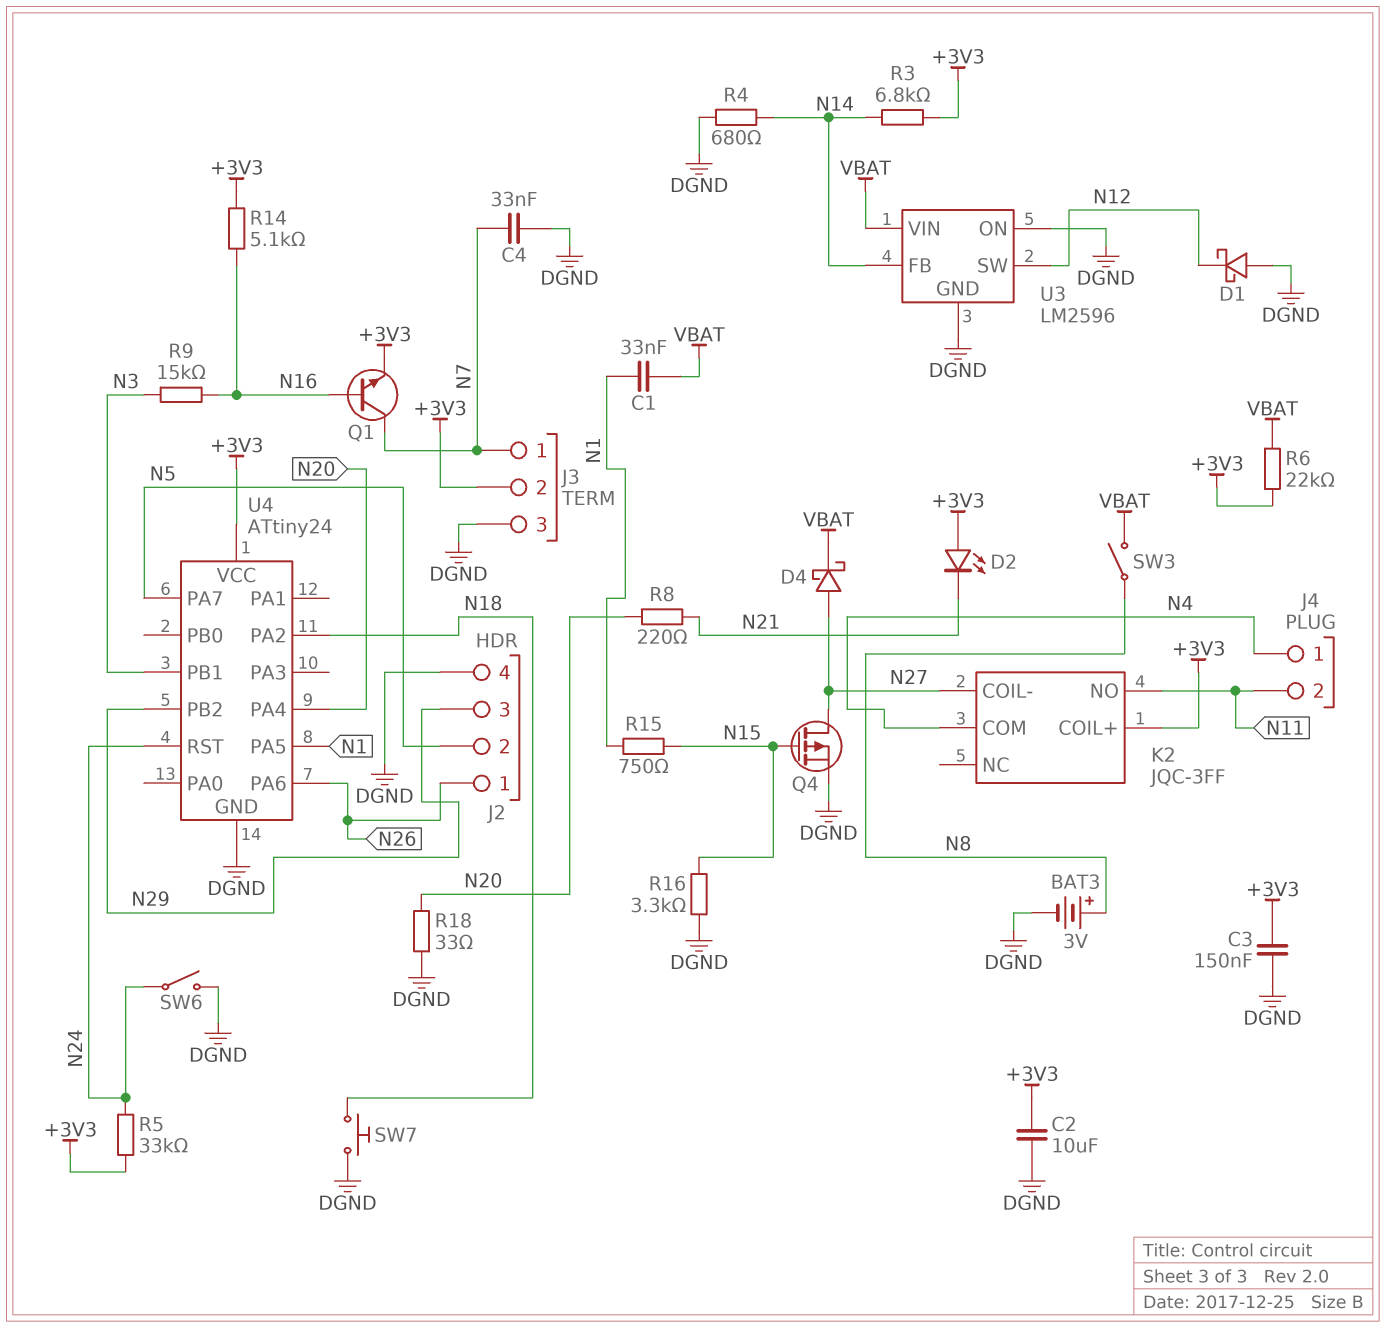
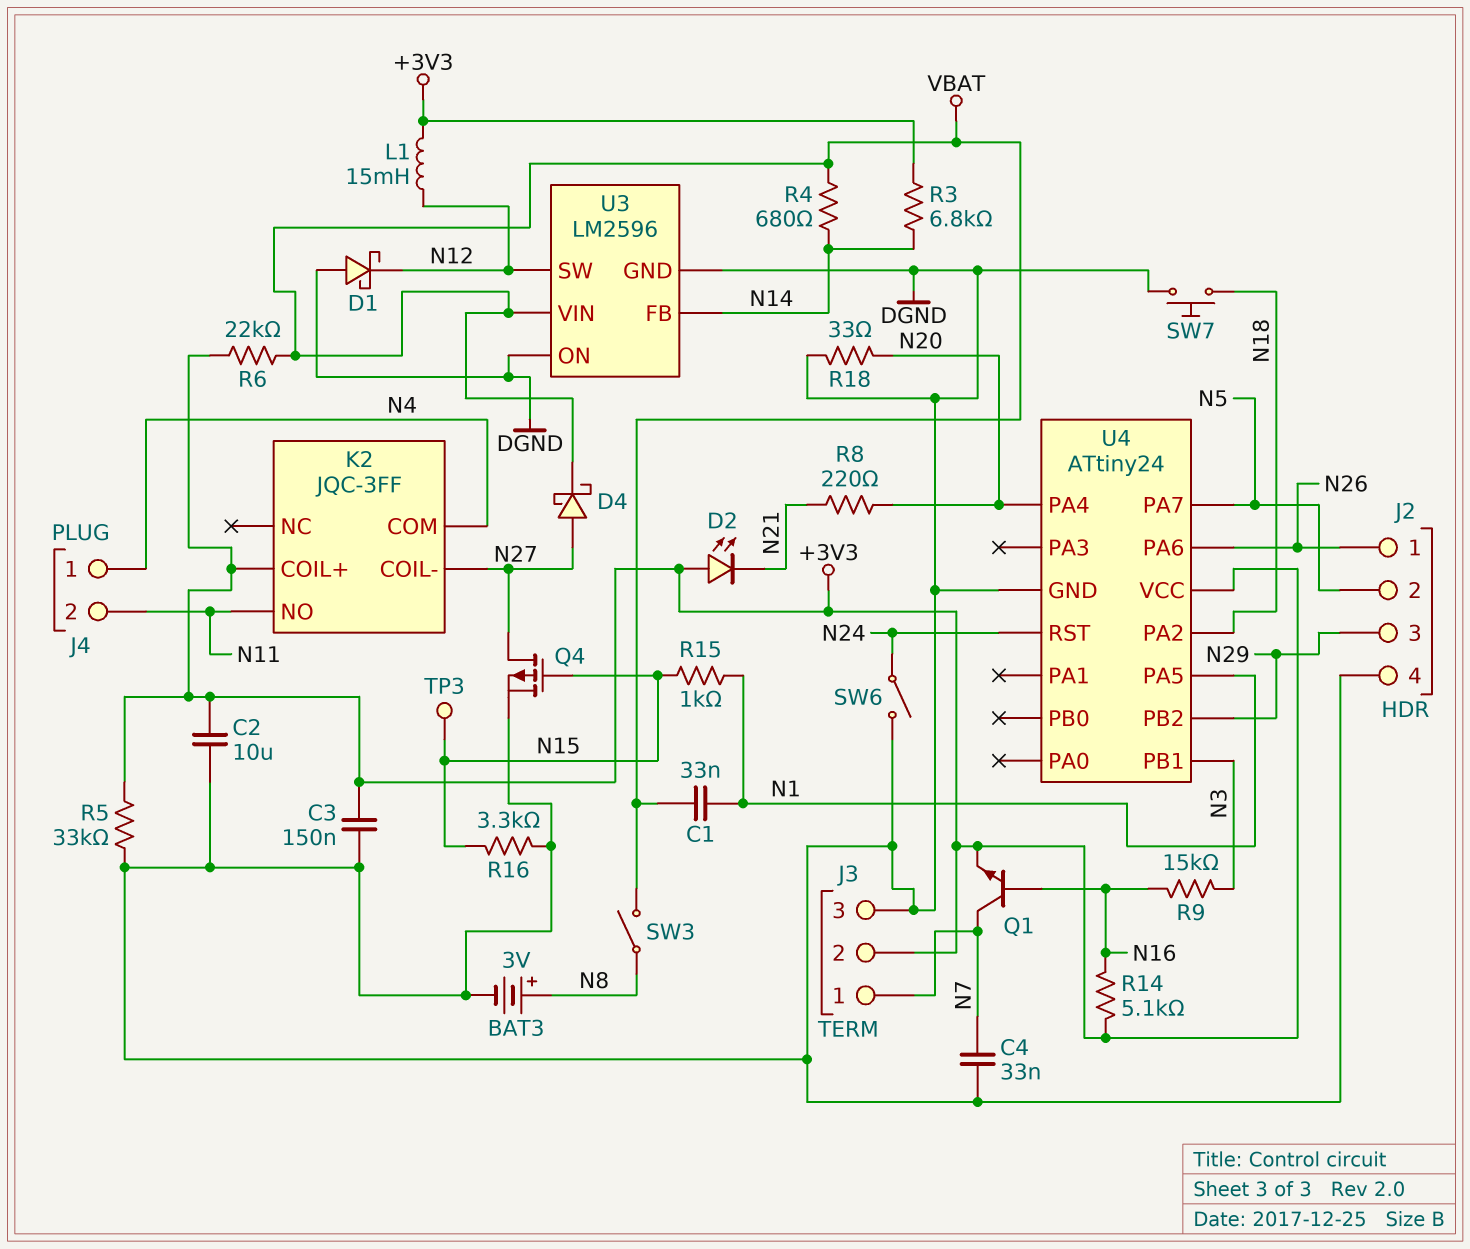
L1: none -> 15mH (+3V3, N12)
R4: 680 (DGND, N14) -> 680 (N14, VBAT)
R5: 33k (+3V3, N24) -> 33k (+3V3, DGND)
R15: 750 (N1, N15) -> 1k (N1, N15)
TP3: none -> test point (N15)

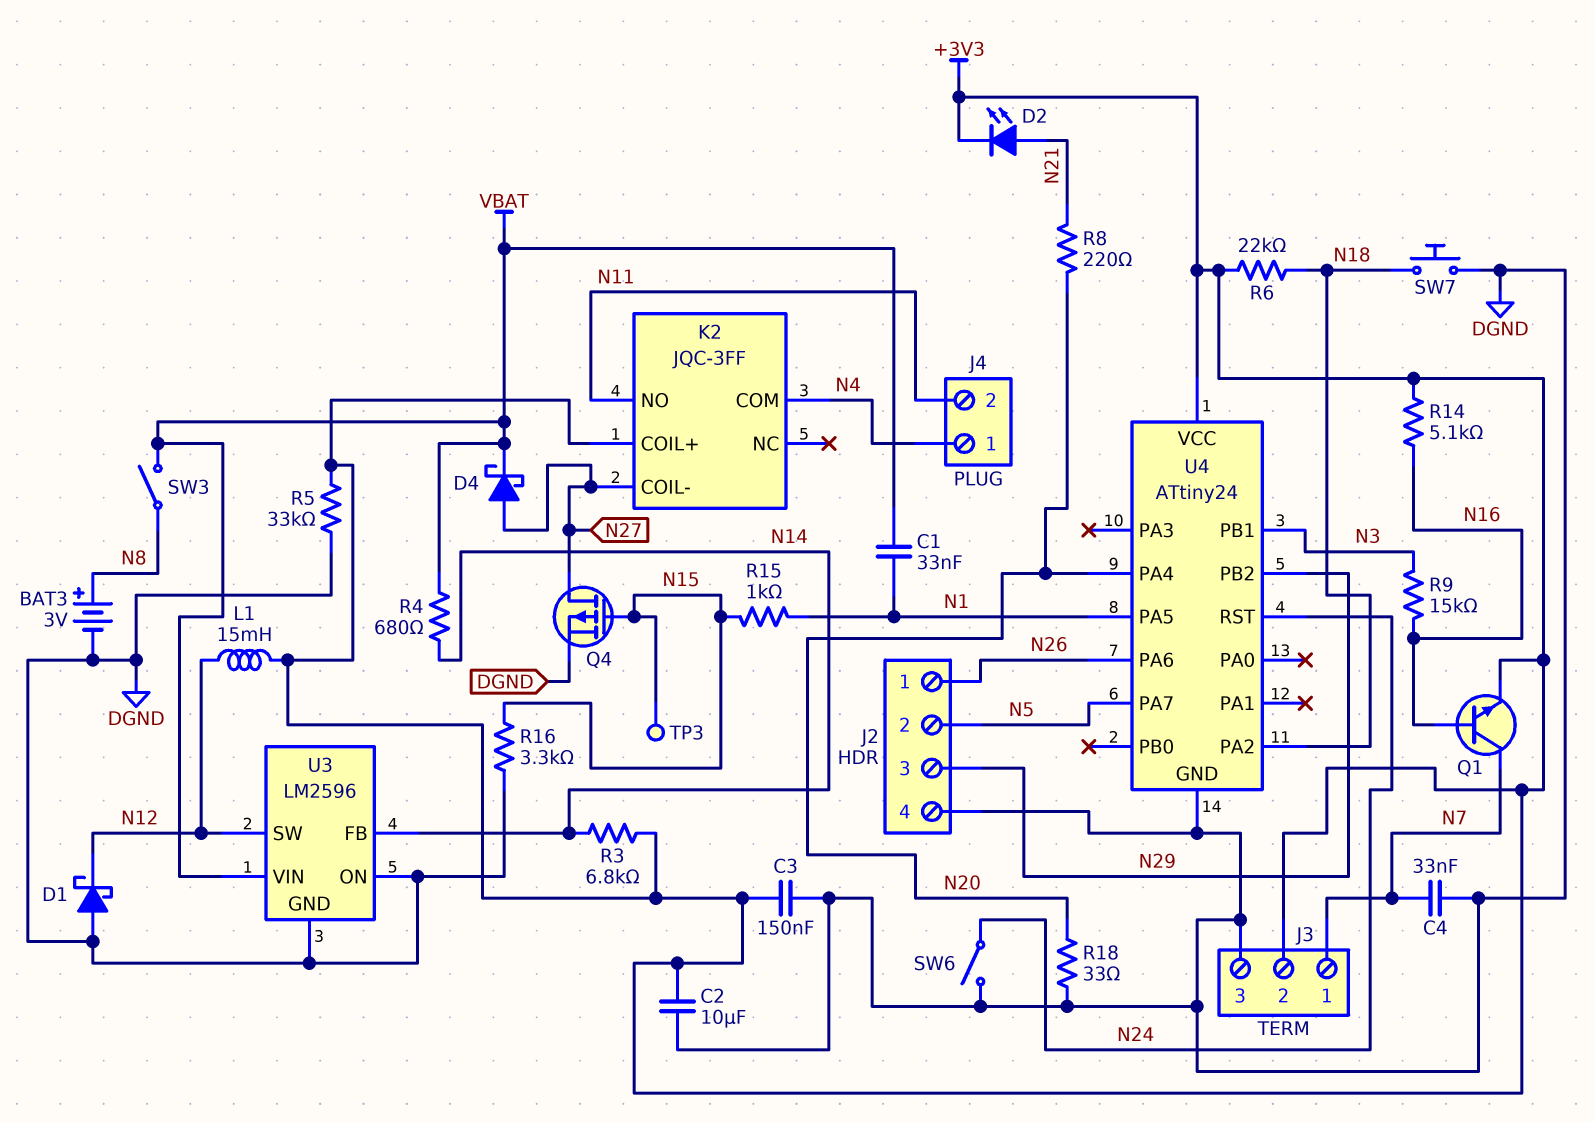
D2: LED (A +3V3, K N21) -> LED (A N21, K +3V3)
R6: 22k (+3V3, VBAT) -> 22k (+3V3, N18)

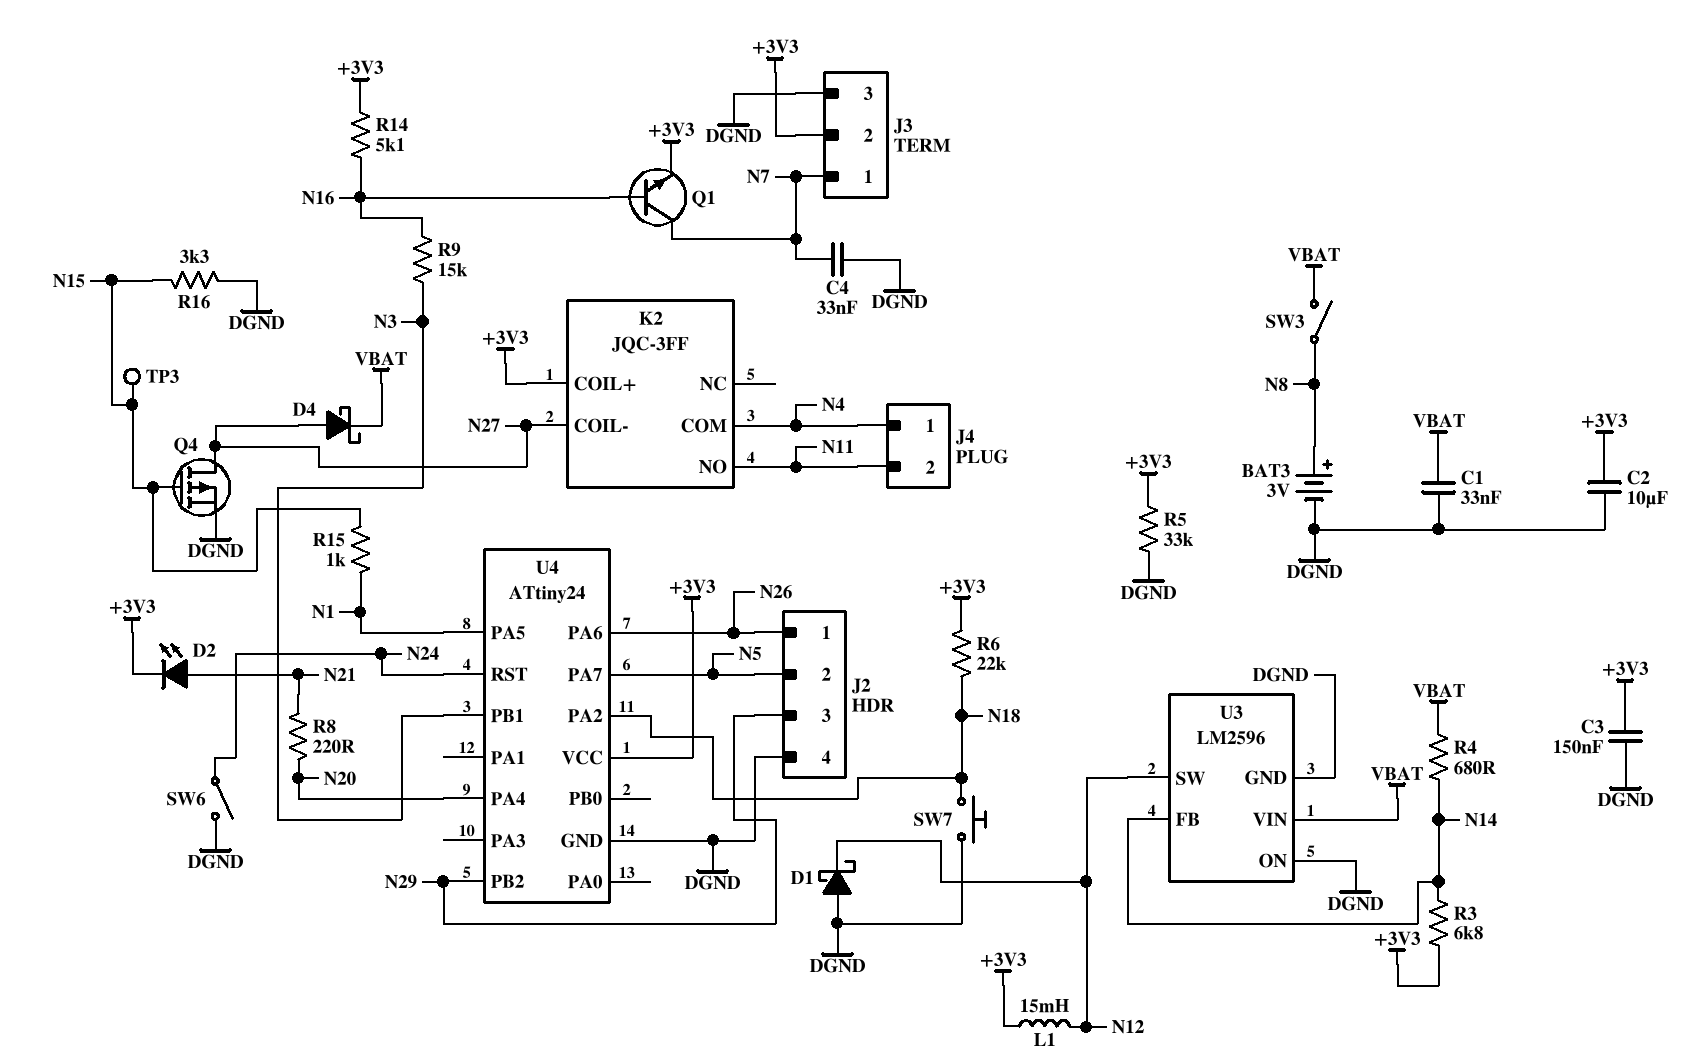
C1: 33nF (N1, VBAT) -> 33nF (DGND, VBAT)
R18: 33 (DGND, N20) -> none

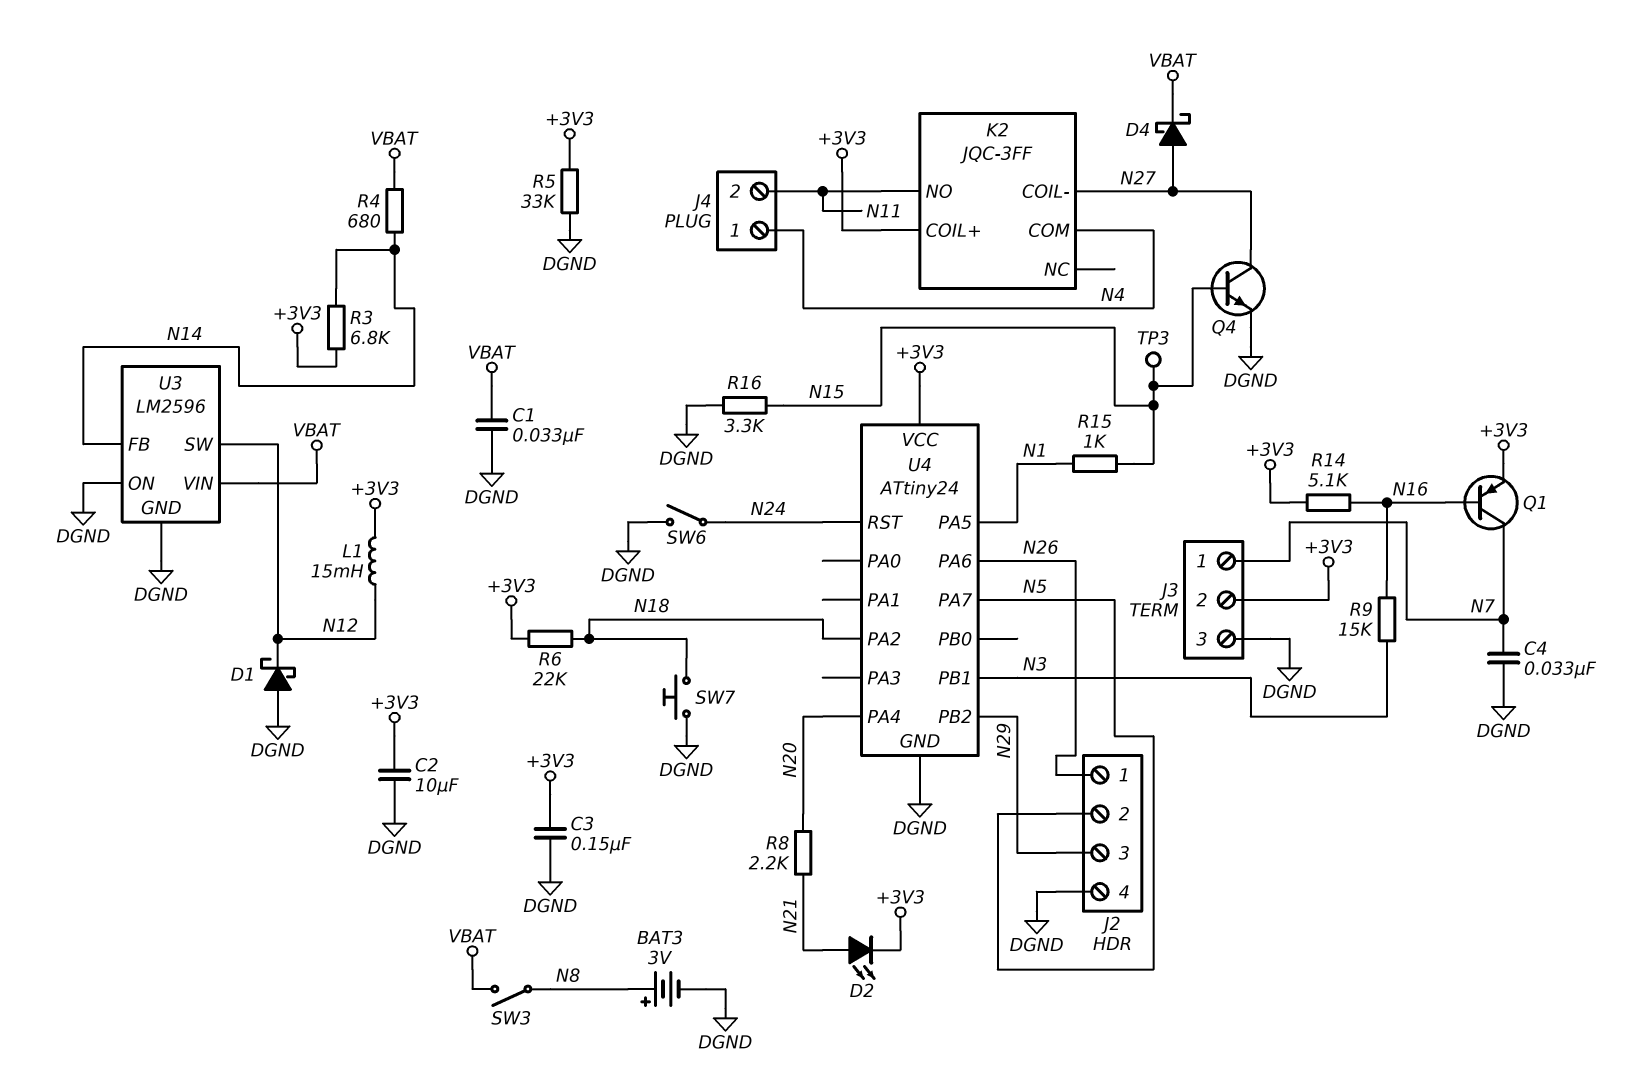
Q1: NPN (B N16, C N7, E +3V3) -> PNP (B N16, C N7, E +3V3)
Q4: PMOS (G N15, D N27, S DGND) -> NPN (B N15, C N27, E DGND)
R8: 220 (N20, N21) -> 2.2k (N20, N21)

